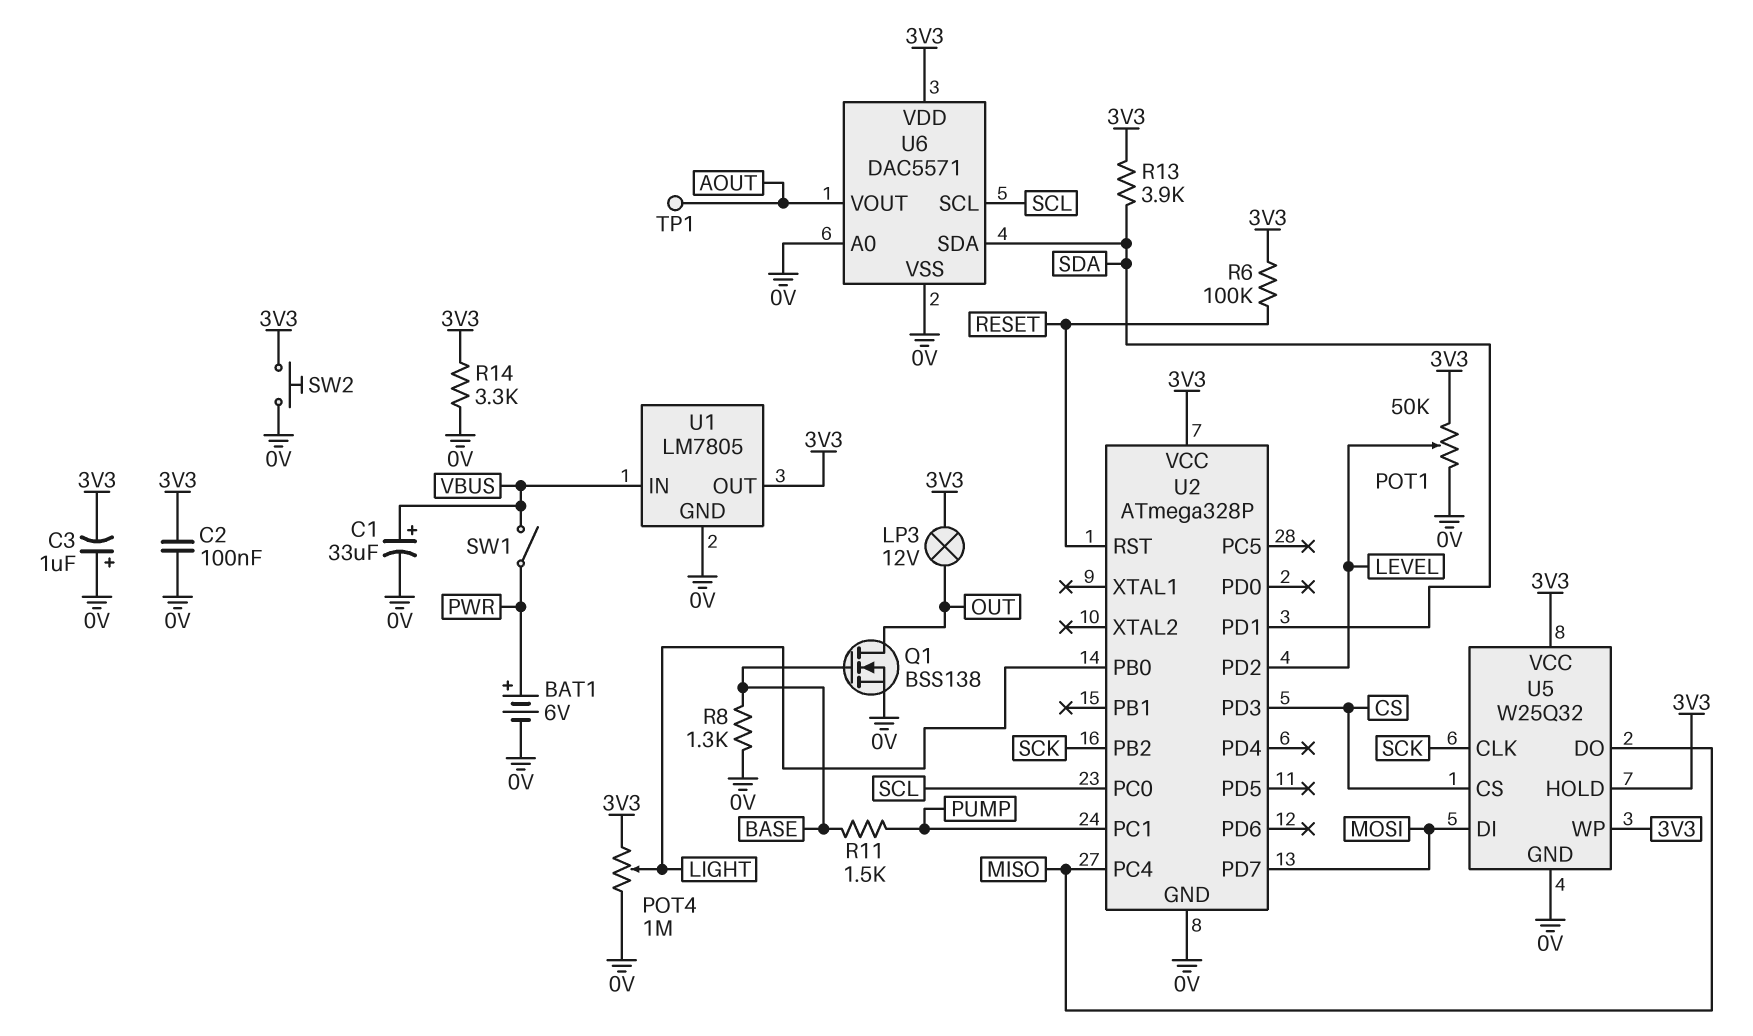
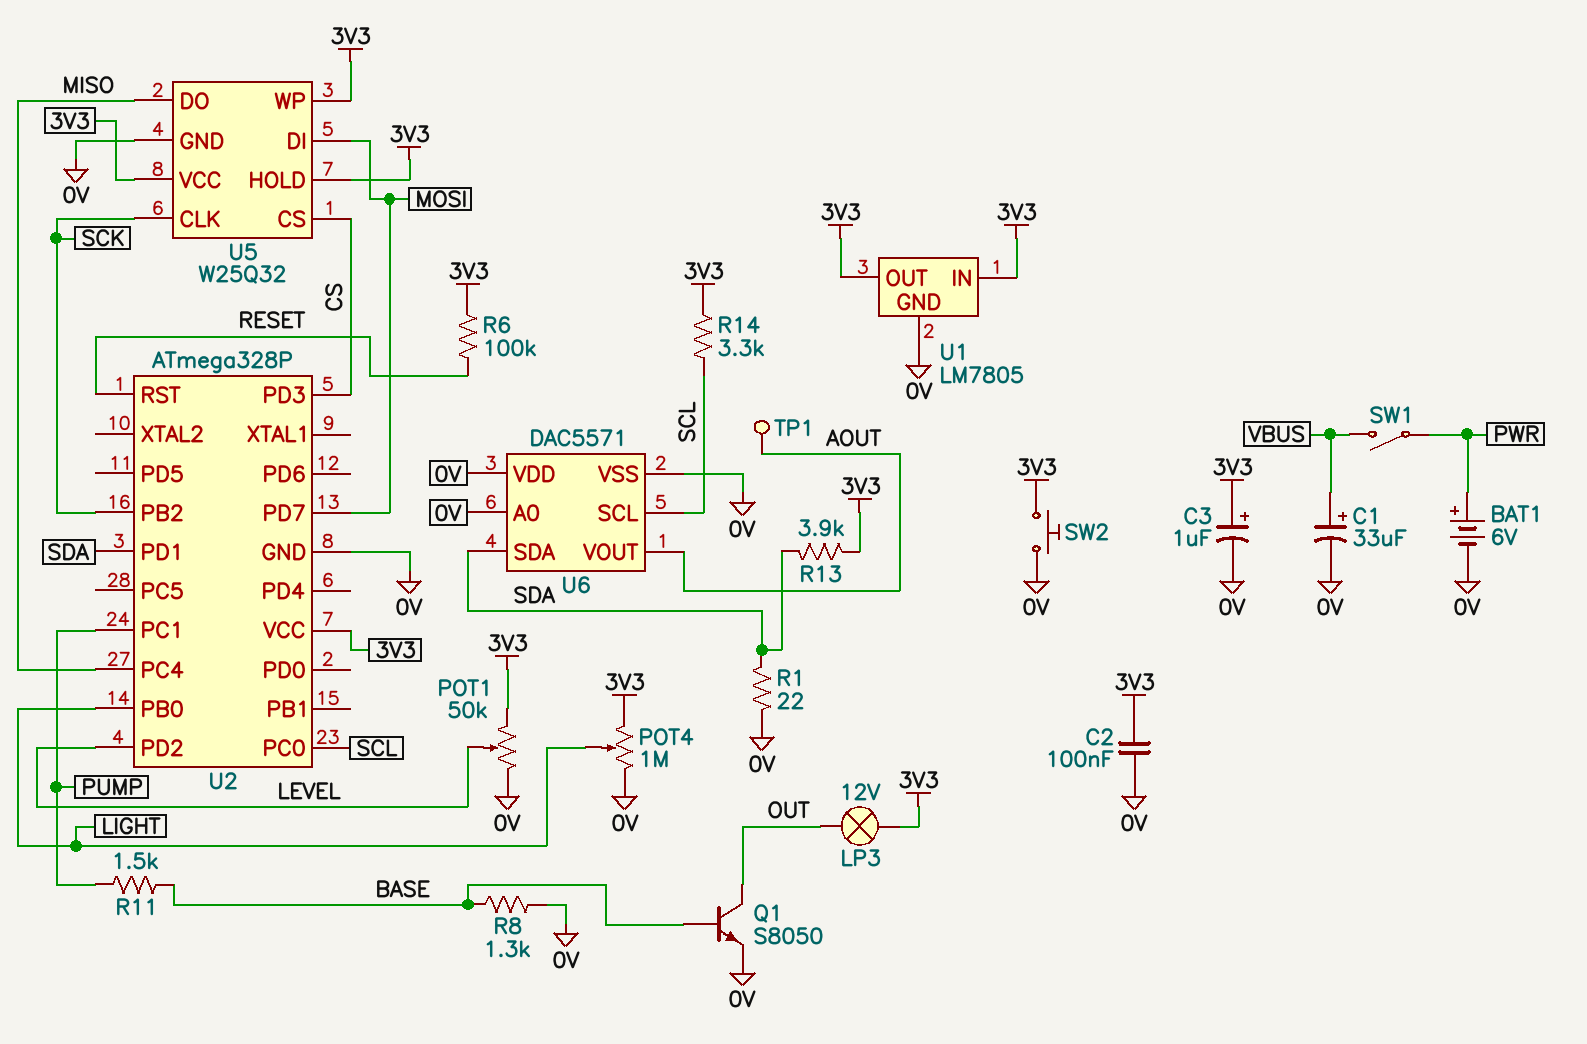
C3: 1uF (plus 0V, minus 3V3) -> 1uF (plus 3V3, minus 0V)
Q1: NMOS BSS138 (G BASE, D OUT, S 0V) -> NPN S8050 (B BASE, C OUT, E 0V)
R1: none -> 22 (0V, SDA)
R14: 3.3k (0V, 3V3) -> 3.3k (3V3, SCL)
U1 pin IN: VBUS -> 3V3
U6 pin VDD: 3V3 -> 0V

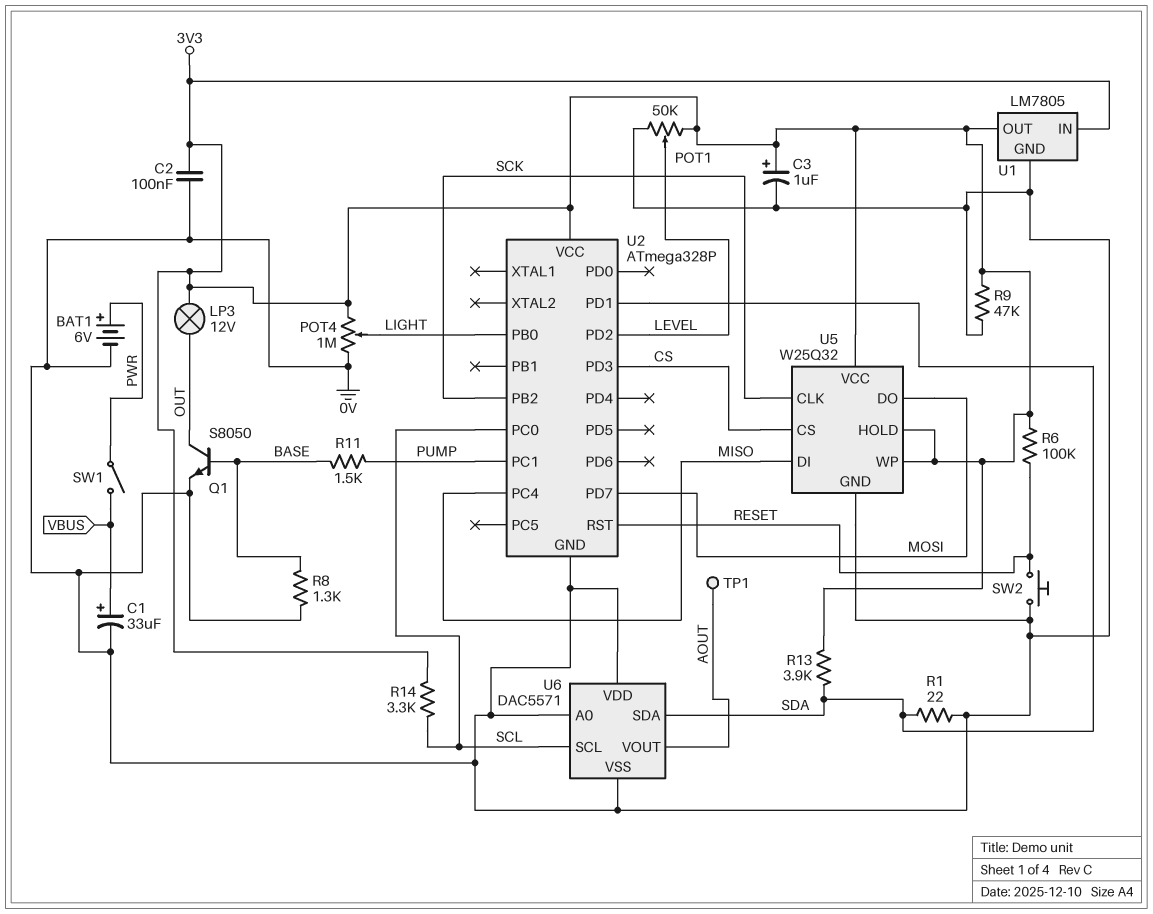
R9: none -> 47k (0V, 3V3)
SW2: button (0V, 3V3) -> button (0V, RESET)
U5 pin DI: MOSI -> MISO
U5 pin DO: MISO -> MOSI

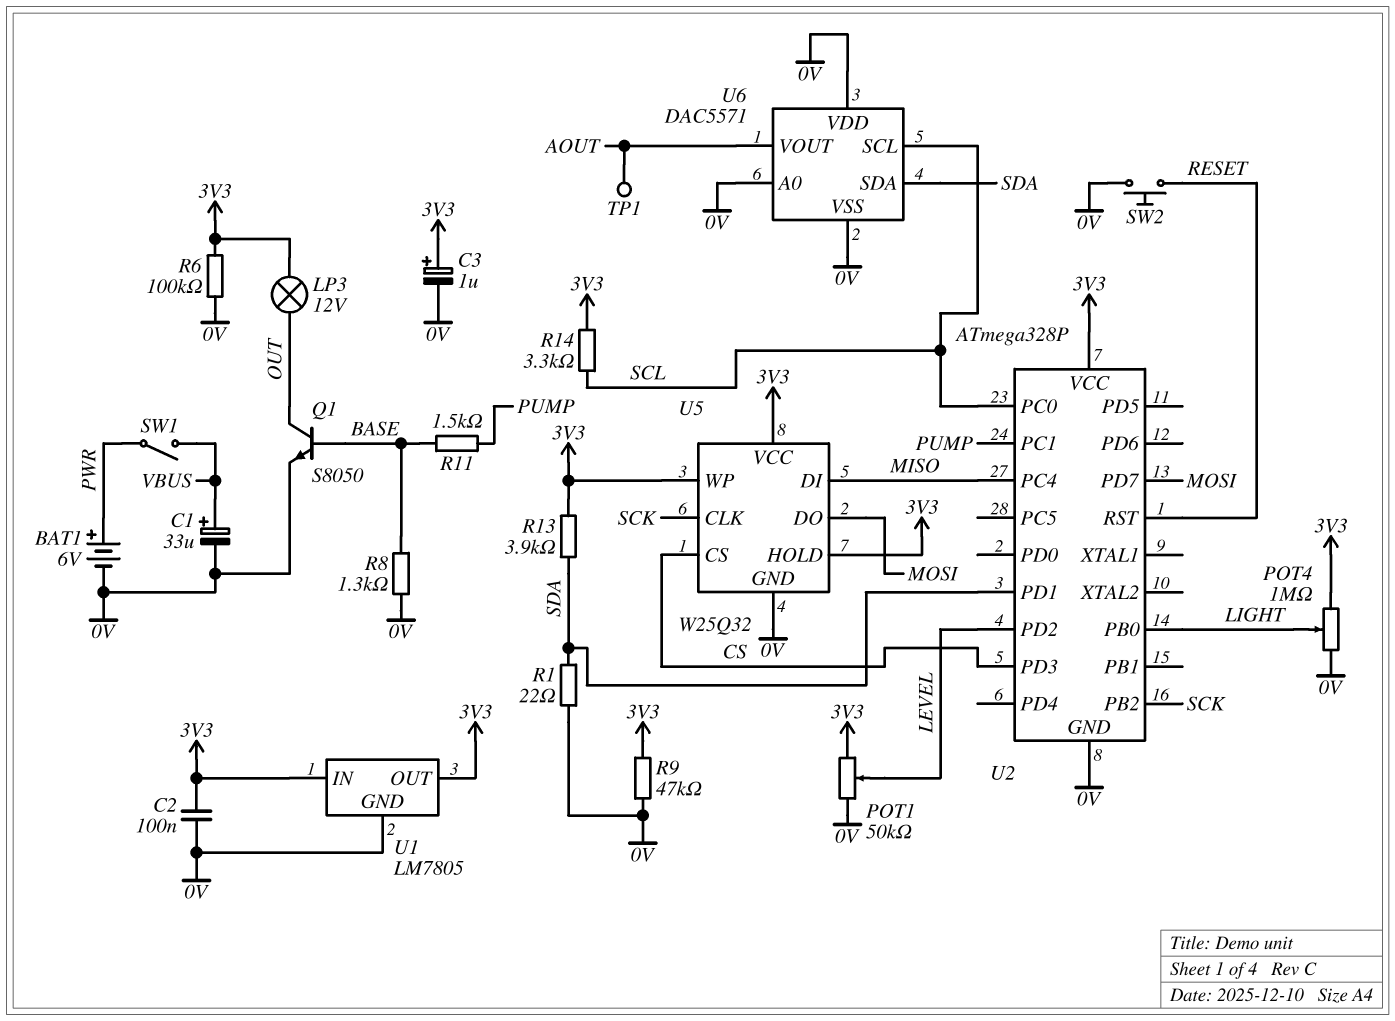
R6: 100k (3V3, RESET) -> 100k (0V, 3V3)

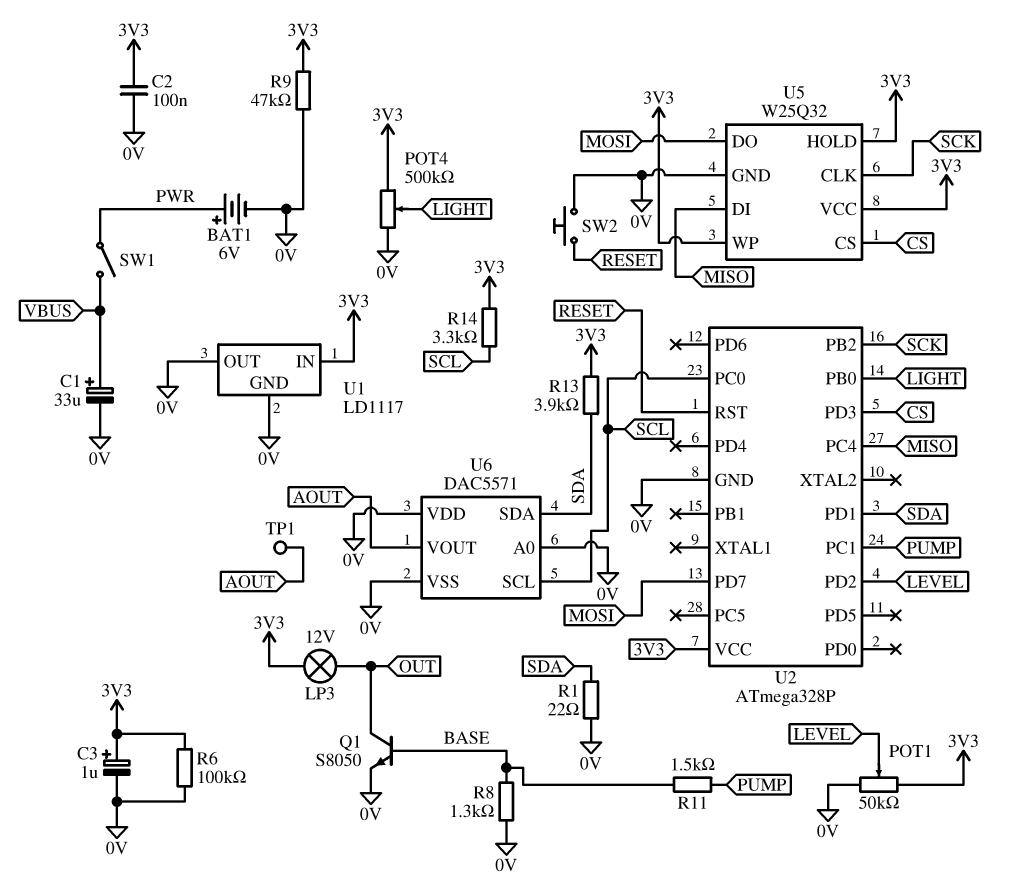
POT4: 1M (0V, 3V3, wiper LIGHT) -> 500k (0V, 3V3, wiper LIGHT)
U1: LM7805 -> LD1117
U1 pin OUT: 3V3 -> 0V

